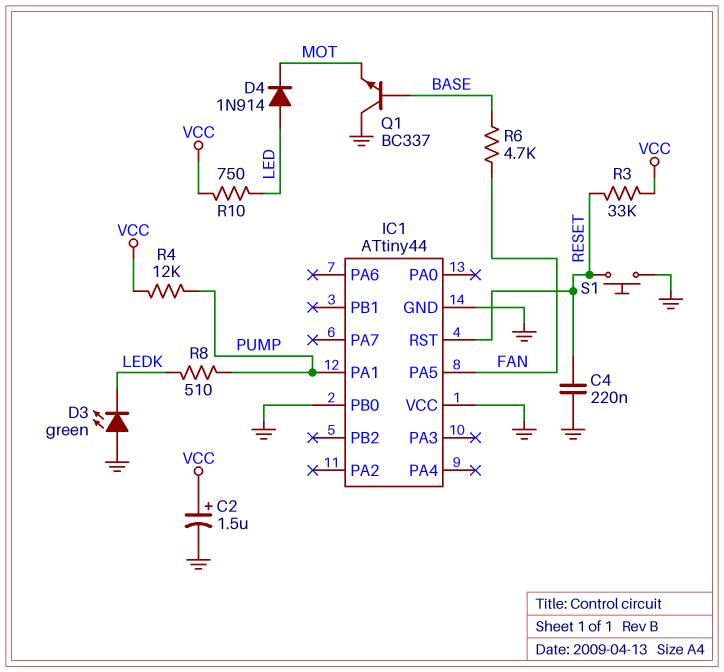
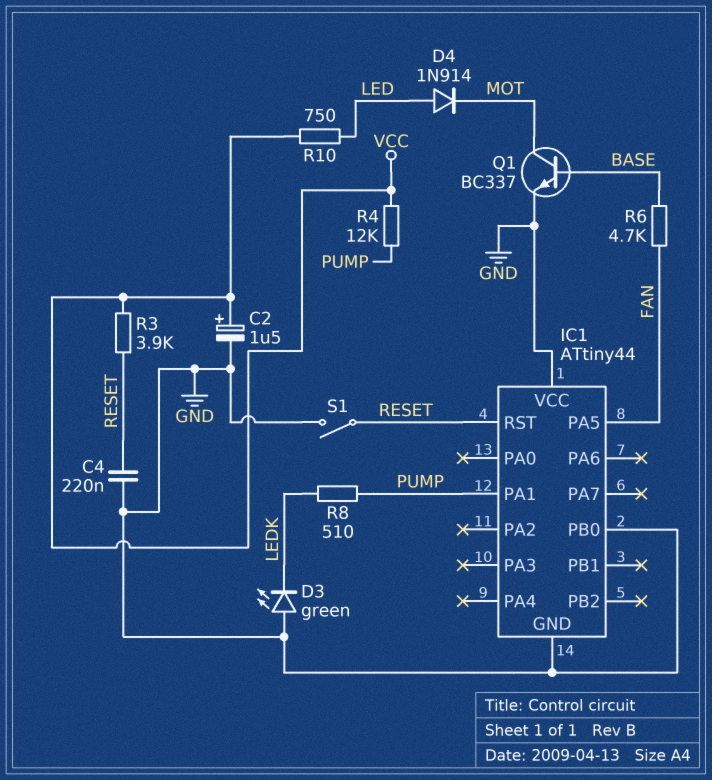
Q1: NPN BC337 (B BASE, C GND, E MOT) -> NPN BC337 (B BASE, C MOT, E GND)
R3: 33k (RESET, VCC) -> 3.9k (RESET, VCC)
S1: button (GND, RESET) -> switch (GND, RESET)

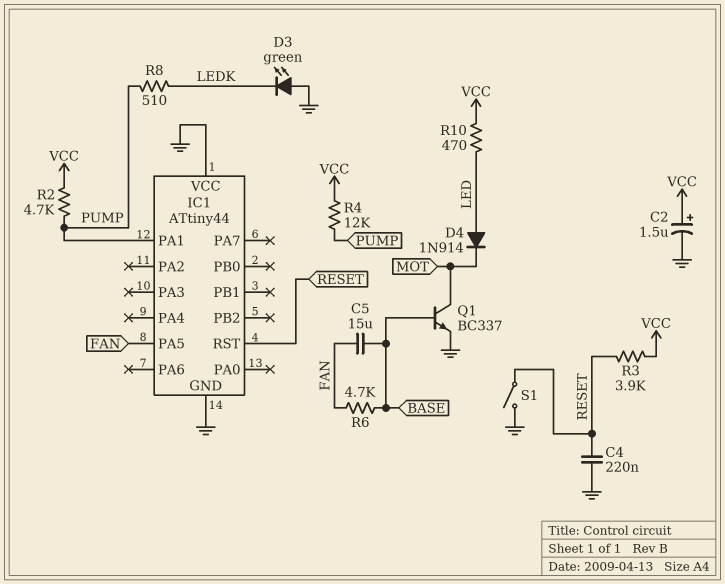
C5: none -> 15uF (BASE, FAN)
IC1 pin PB0: GND -> none
R2: none -> 4.7k (PUMP, VCC)
R10: 750 (LED, VCC) -> 470 (LED, VCC)

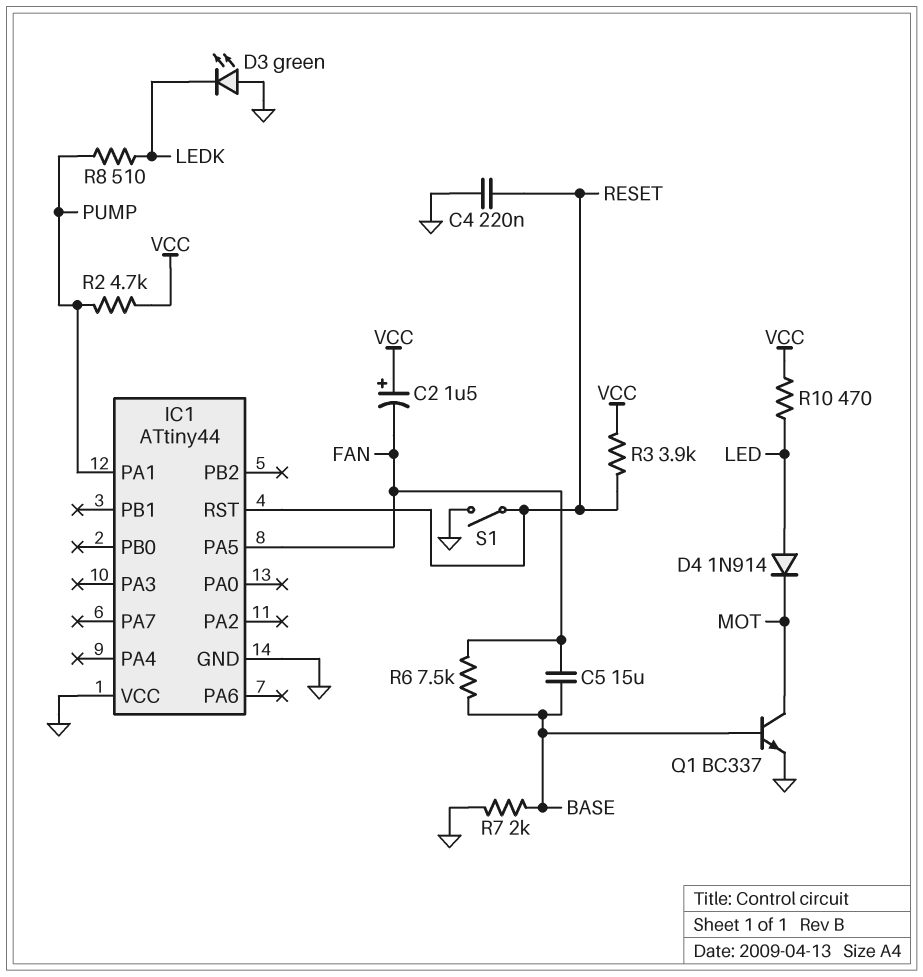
C2: 1.5uF (plus VCC, minus GND) -> 1.5uF (plus VCC, minus FAN)
R4: 12k (PUMP, VCC) -> none
R6: 4.7k (BASE, FAN) -> 7.5k (BASE, FAN)
R7: none -> 2k (BASE, GND)

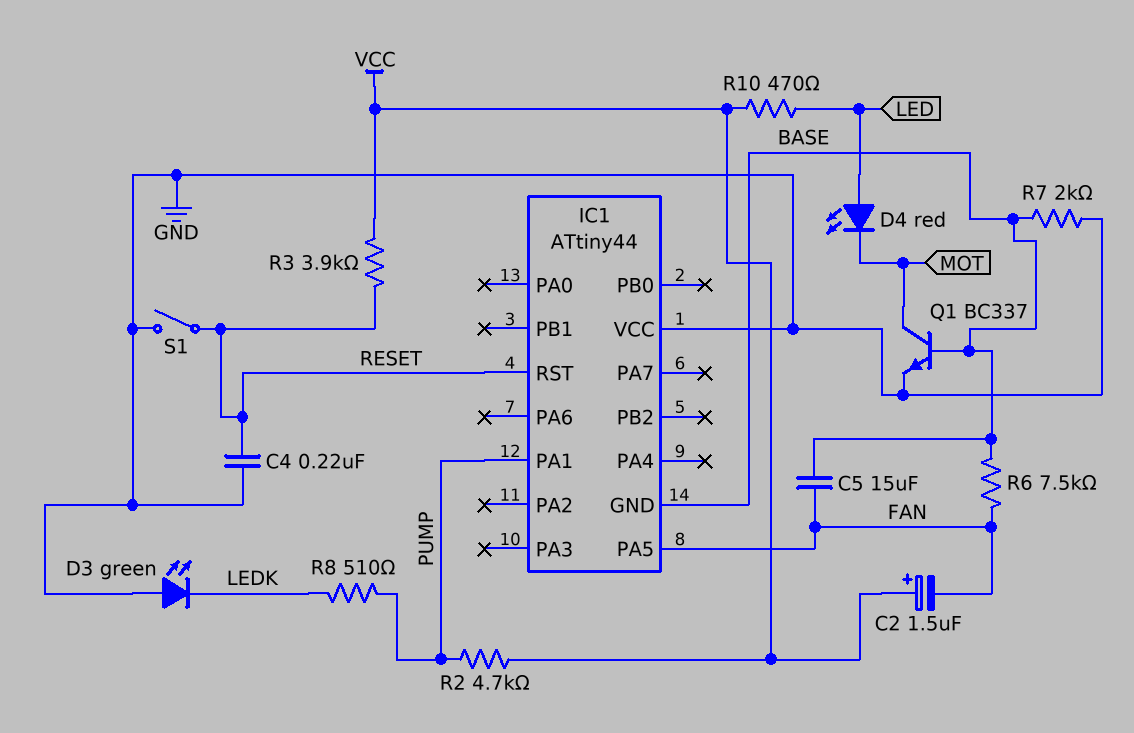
D4: diode 1N914 (A LED, K MOT) -> LED red (A LED, K MOT)
IC1 pin GND: GND -> BASE

